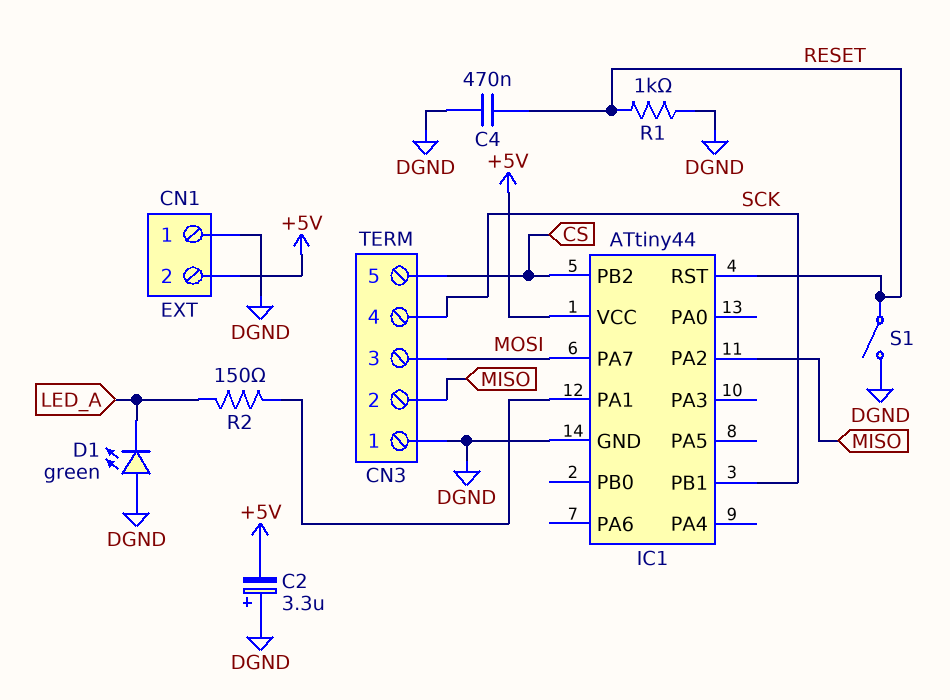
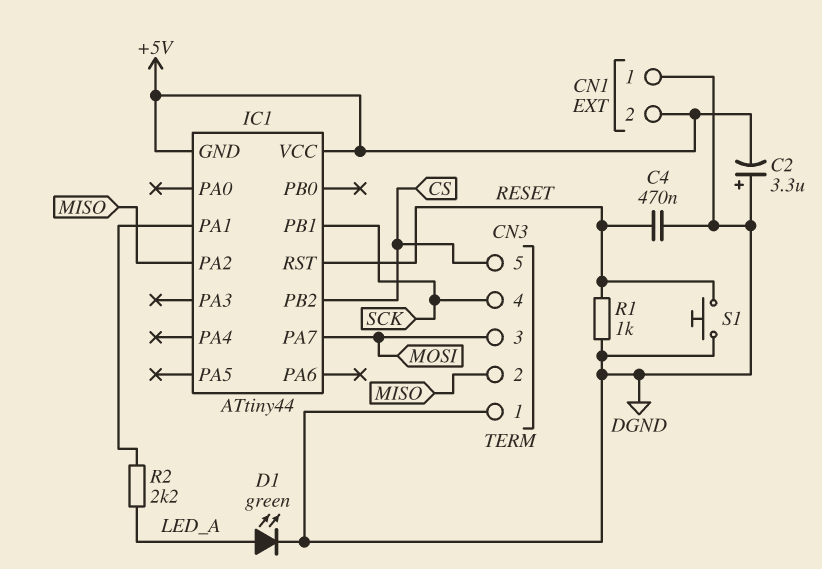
D1: LED green (A DGND, K LED_A) -> LED green (A LED_A, K DGND)
IC1 pin GND: DGND -> +5V
R2: 150 (IC1/PA1, LED_A) -> 2.2k (IC1/PA1, LED_A)
S1: switch (DGND, RESET) -> button (DGND, RESET)

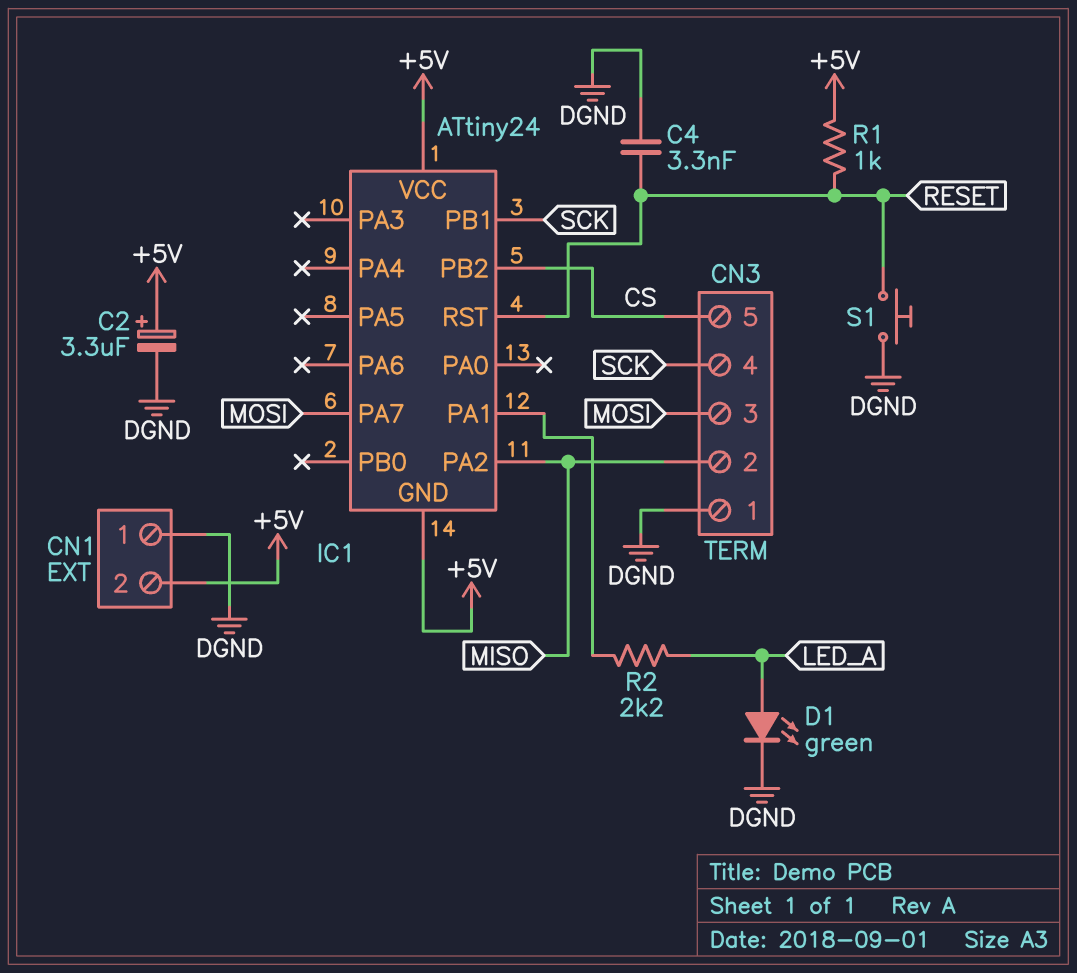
C2: 3.3uF (plus DGND, minus +5V) -> 3.3uF (plus +5V, minus DGND)
C4: 470nF (DGND, RESET) -> 3.3nF (DGND, RESET)
IC1: ATtiny44 -> ATtiny24
R1: 1k (DGND, RESET) -> 1k (+5V, RESET)

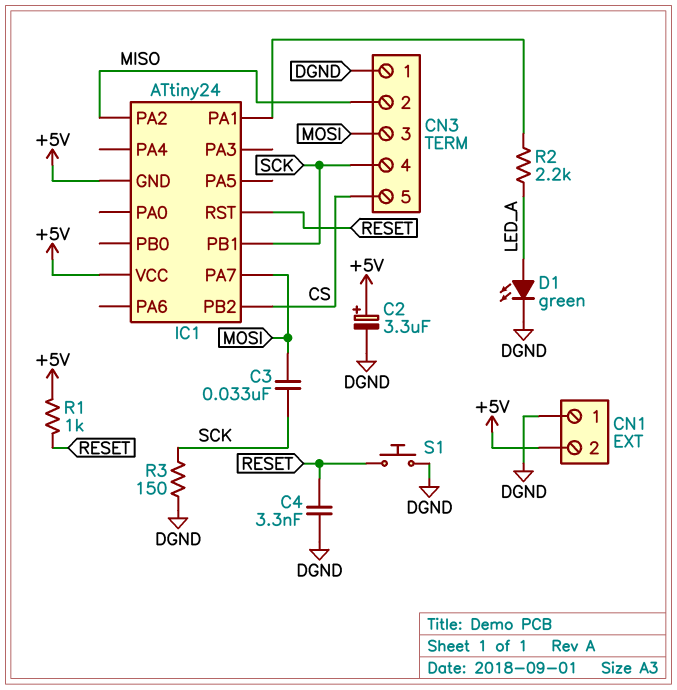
C3: none -> 33nF (MOSI, SCK)
R3: none -> 150 (DGND, SCK)

